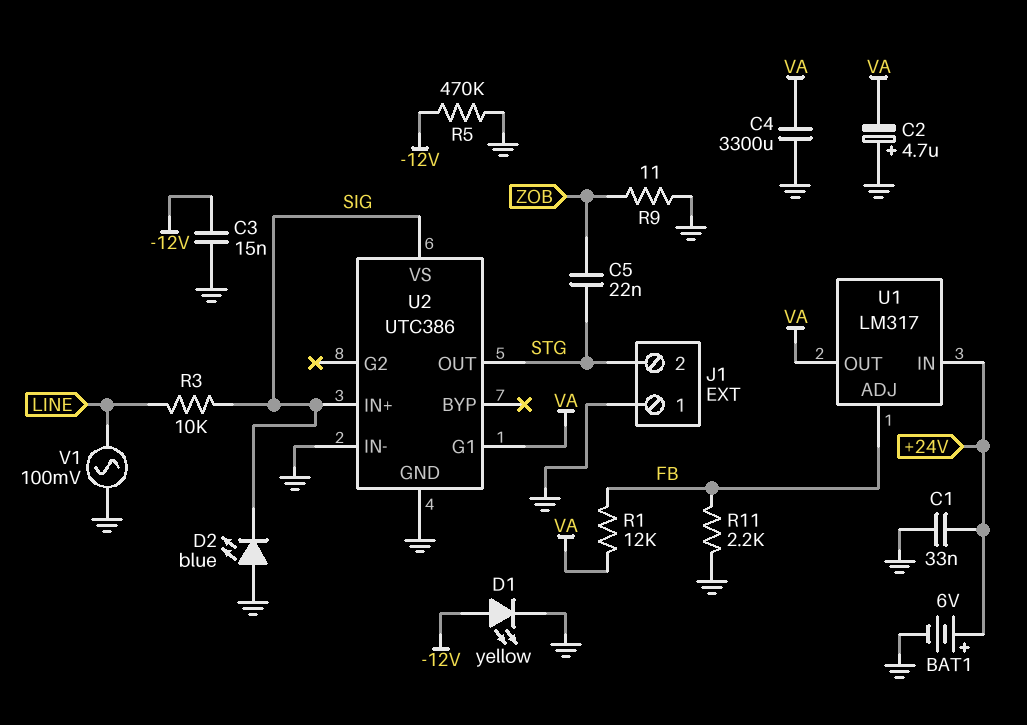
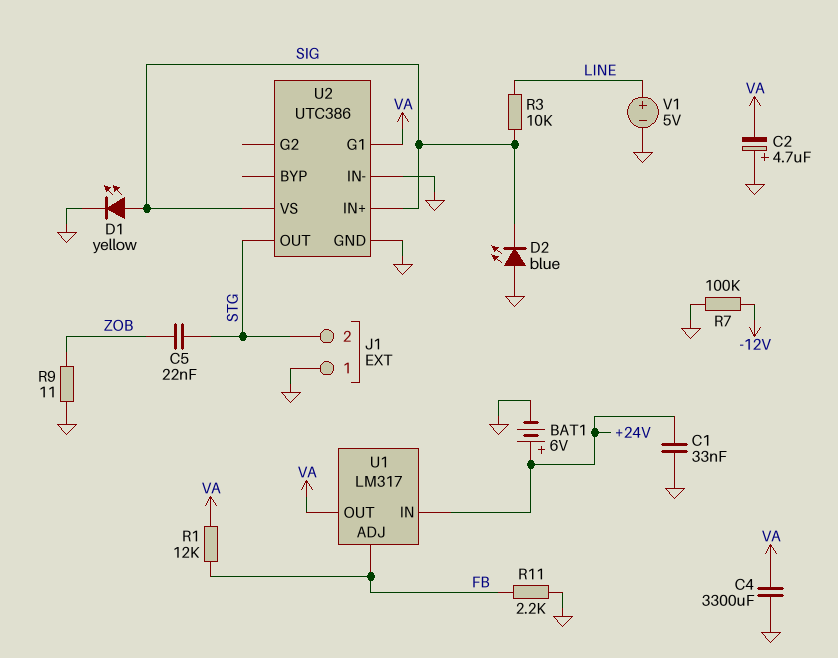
C3: 15nF (-12V, GND) -> none
D1: LED yellow (A -12V, K GND) -> LED yellow (A SIG, K GND)
R5: 470k (-12V, GND) -> none
R7: none -> 100k (-12V, GND)
V1: AC 100mV (GND, LINE) -> 5V (plus LINE, minus GND)

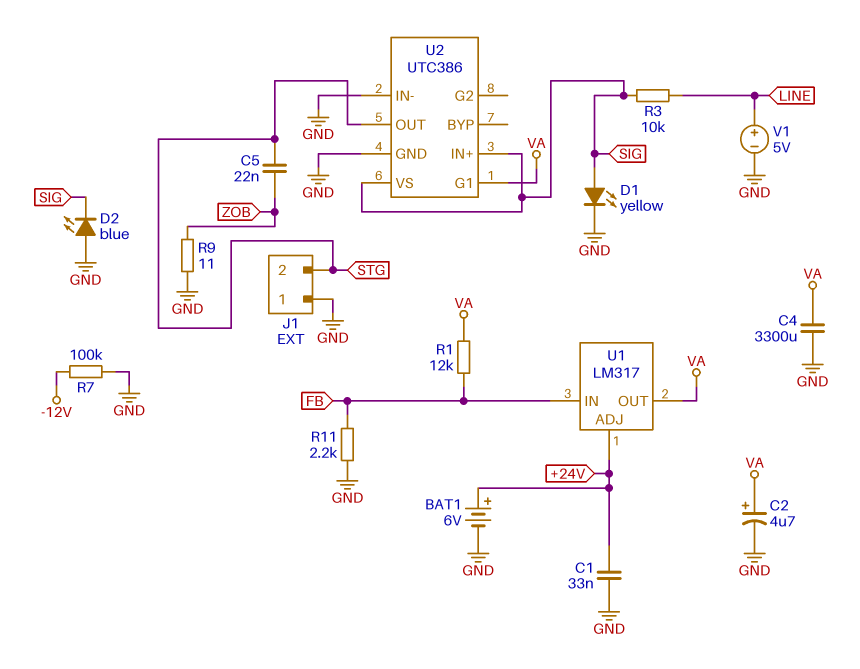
C2: 4.7uF (plus GND, minus VA) -> 4.7uF (plus VA, minus GND)
U1 pin ADJ: FB -> +24V
U1 pin IN: +24V -> FB

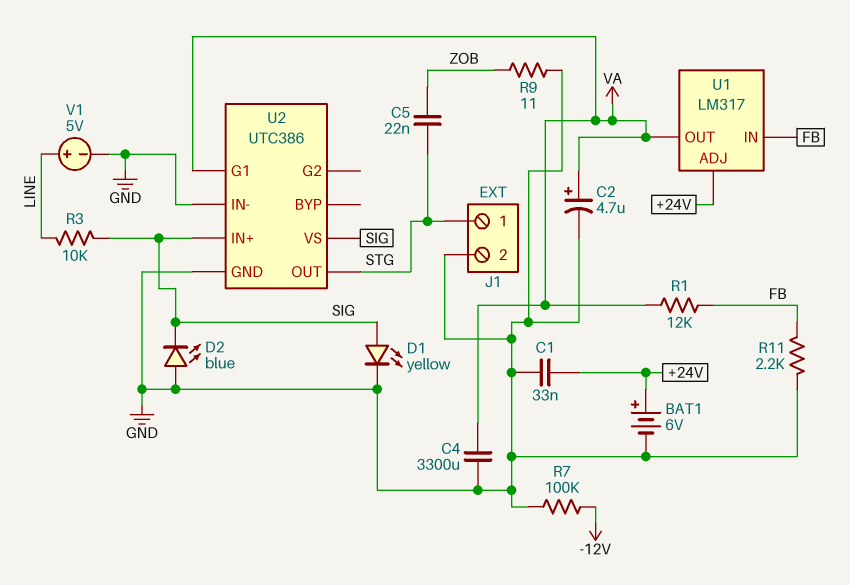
J1 pin 1: GND -> STG
J1 pin 2: STG -> GND

